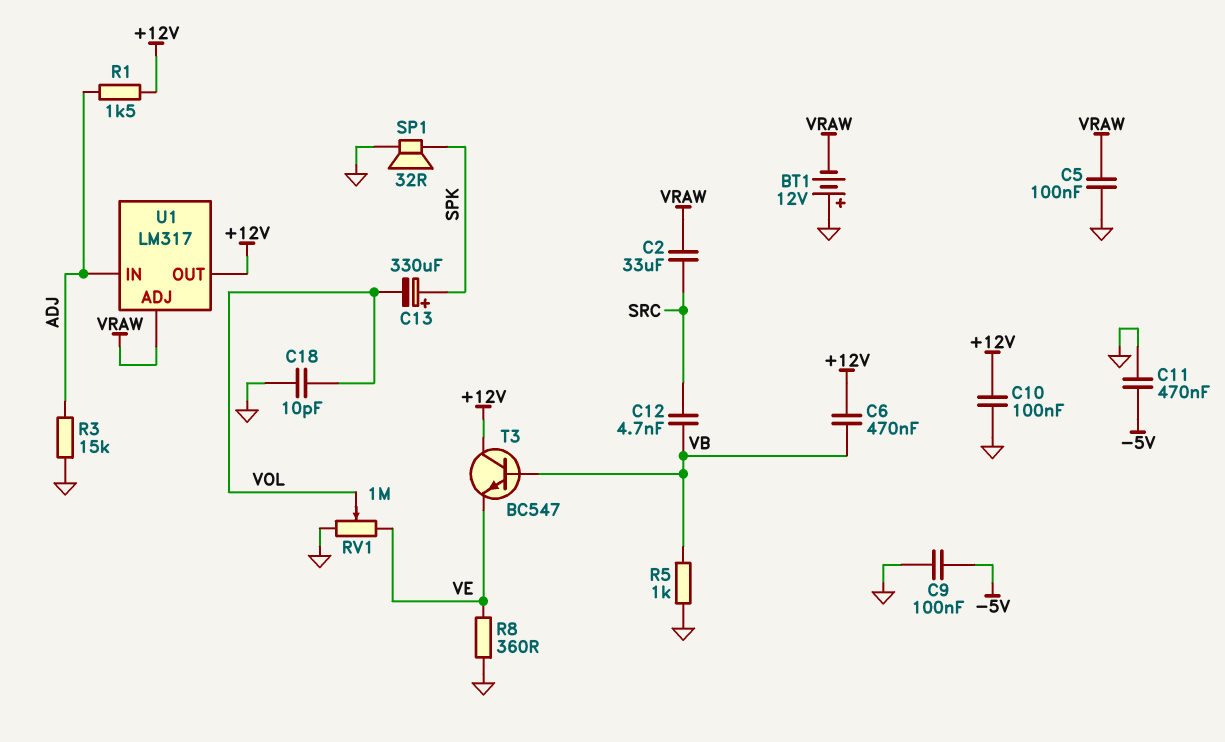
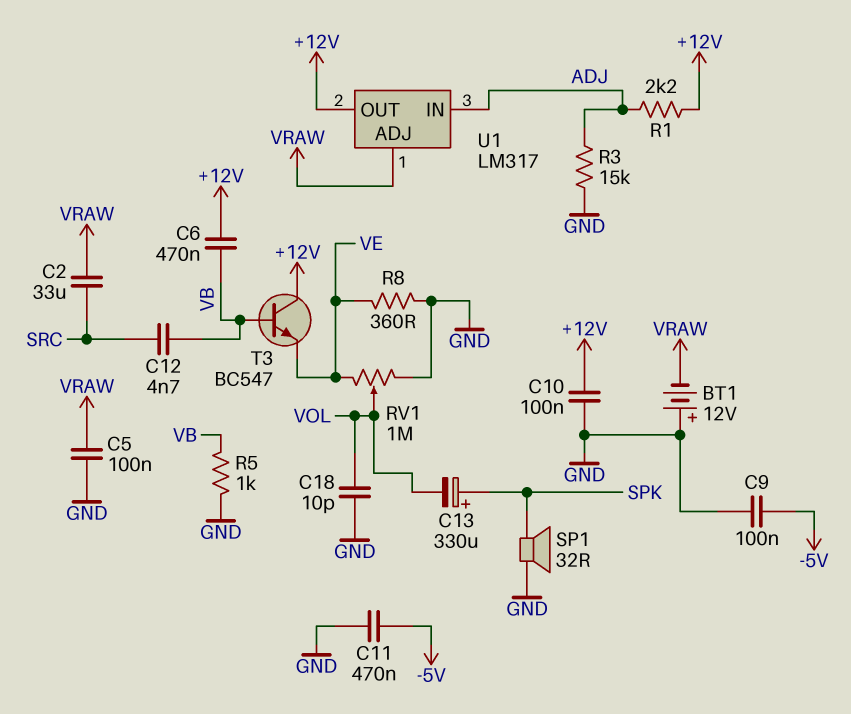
R1: 1.5k (+12V, ADJ) -> 2.2k (+12V, ADJ)

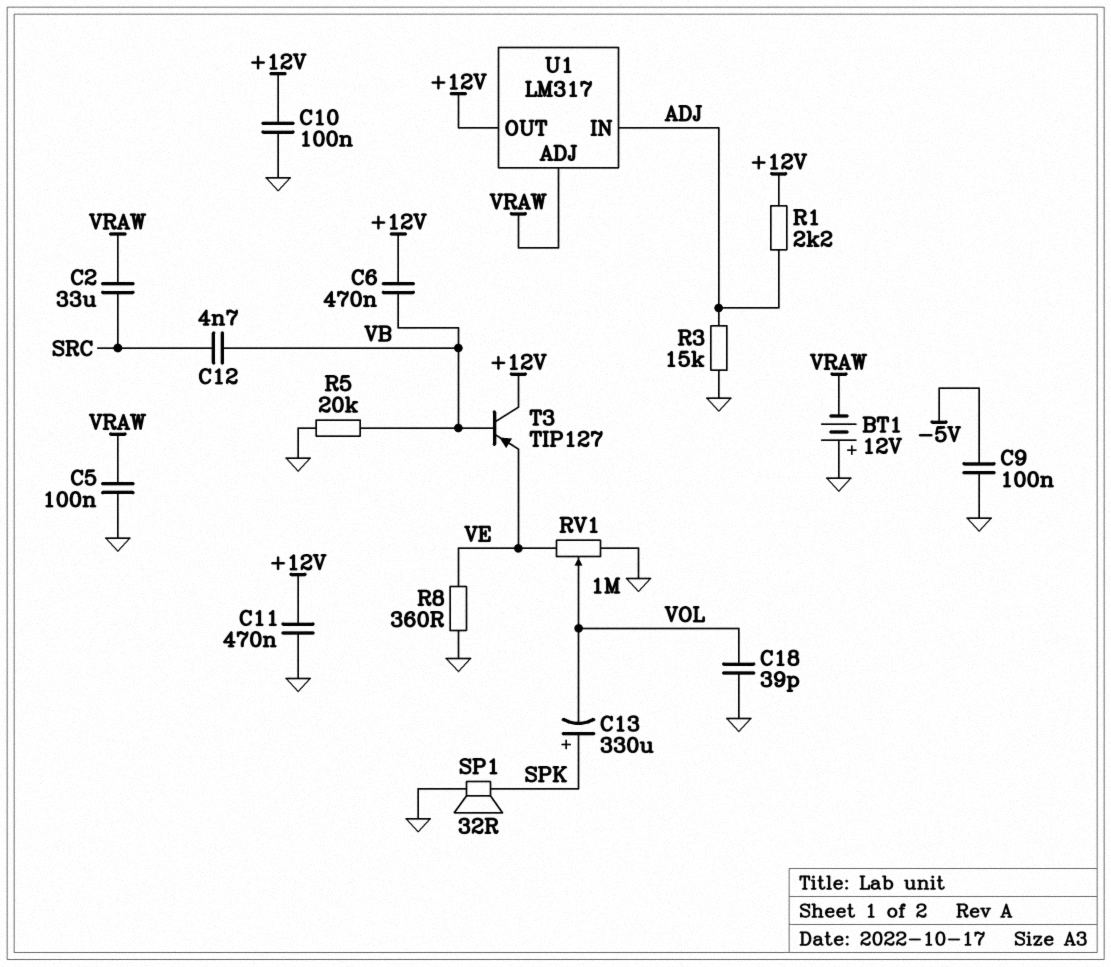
C11: 470nF (-5V, GND) -> 470nF (+12V, GND)
C18: 10pF (GND, VOL) -> 39pF (GND, VOL)
R5: 1k (GND, VB) -> 20k (GND, VB)
T3: NPN BC547 (B VB, C +12V, E VE) -> PNP TIP127 (B VB, C +12V, E VE)

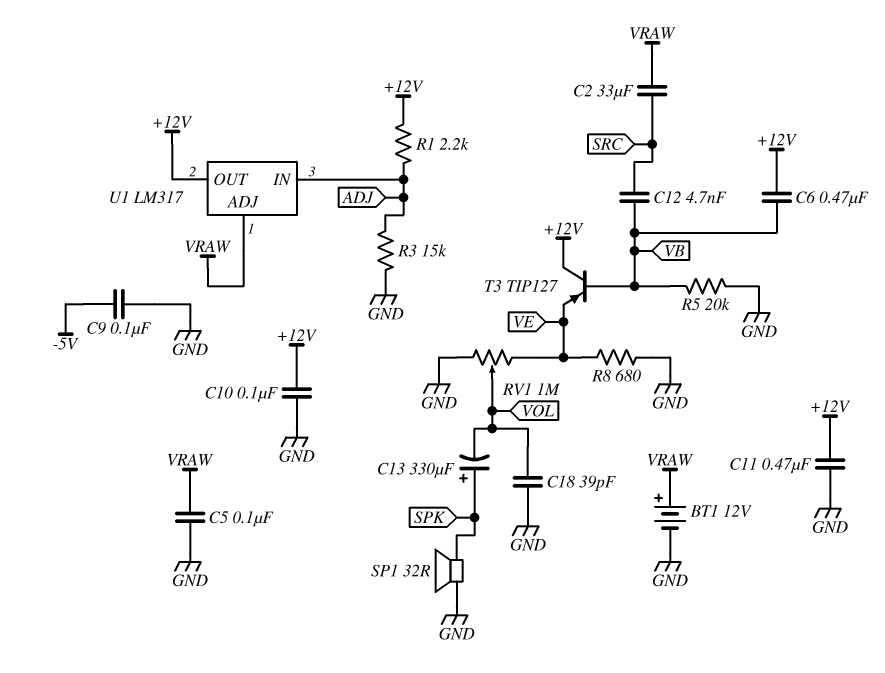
BT1: 12V (plus GND, minus VRAW) -> 12V (plus VRAW, minus GND)
R8: 360 (GND, VE) -> 680 (GND, VE)

